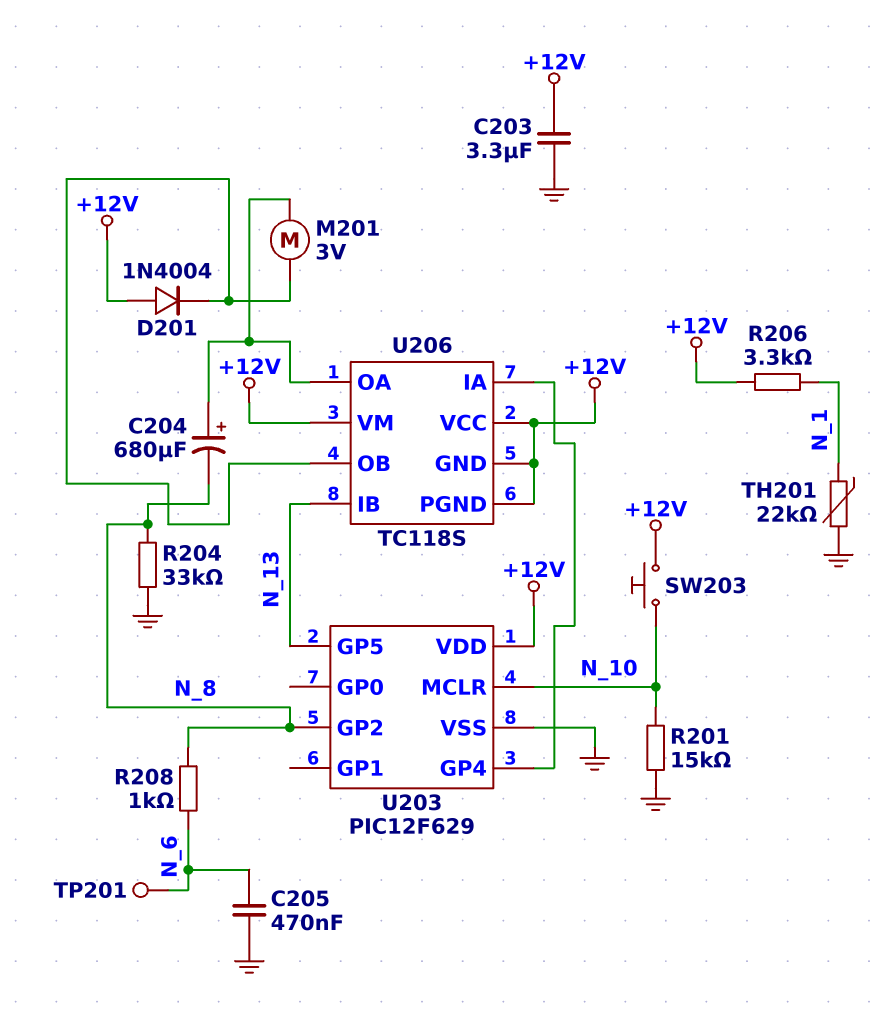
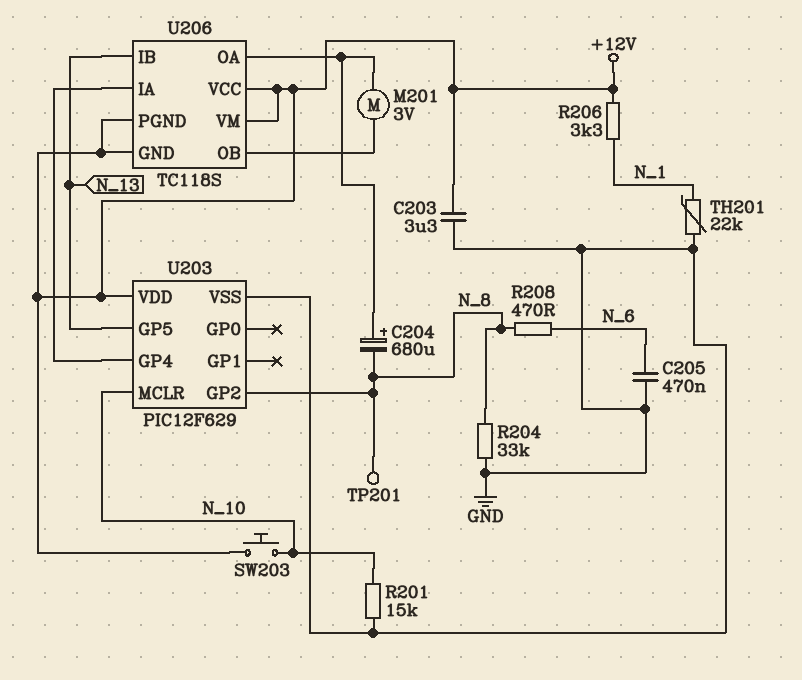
D201: diode 1N4004 (A +12V, K U206/OB) -> none
R208: 1k (N_6, N_8) -> 470 (N_6, N_8)
TP201: test point (N_6) -> test point (N_8)

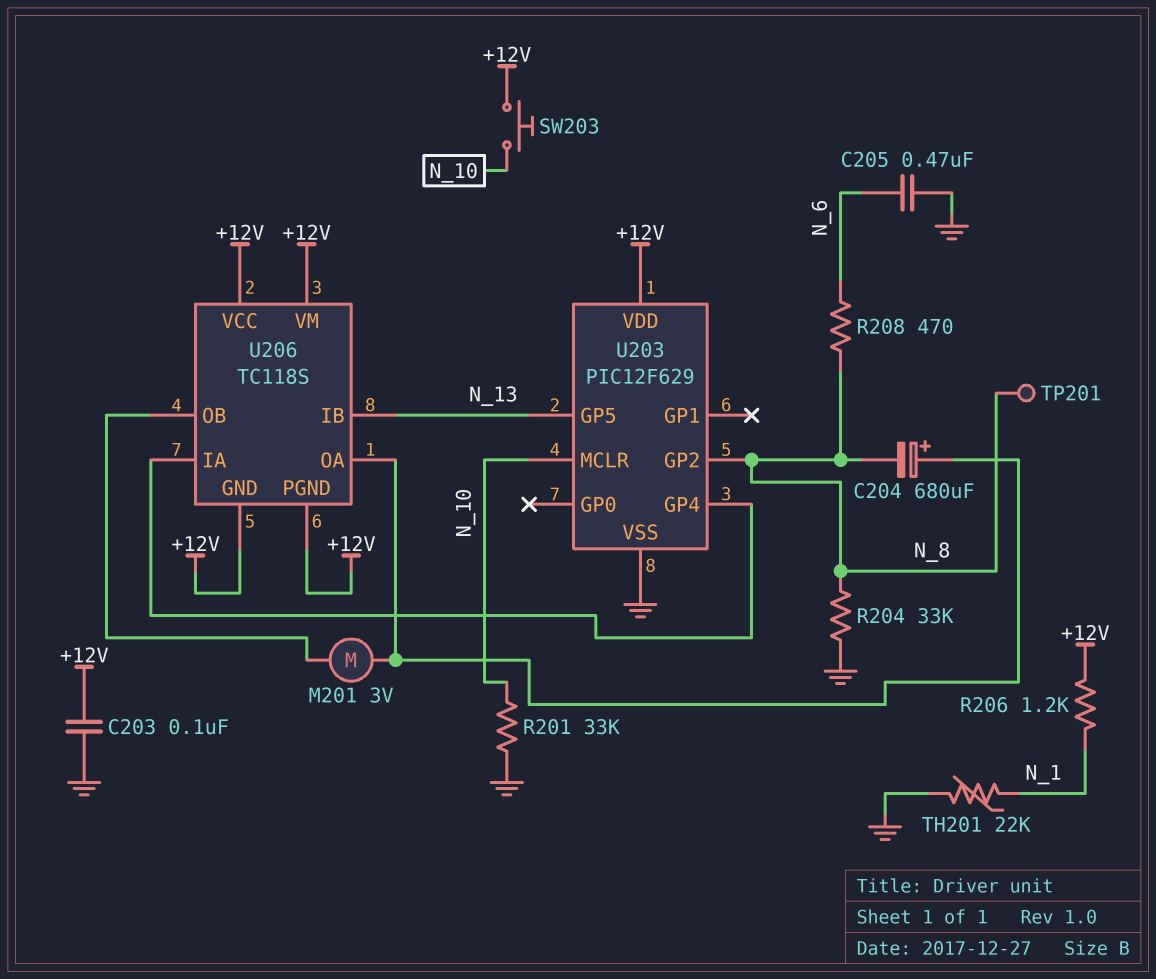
C203: 3.3uF (+12V, GND) -> 100nF (+12V, GND)
R201: 15k (GND, N_10) -> 33k (GND, N_10)
R206: 3.3k (+12V, N_1) -> 1.2k (+12V, N_1)

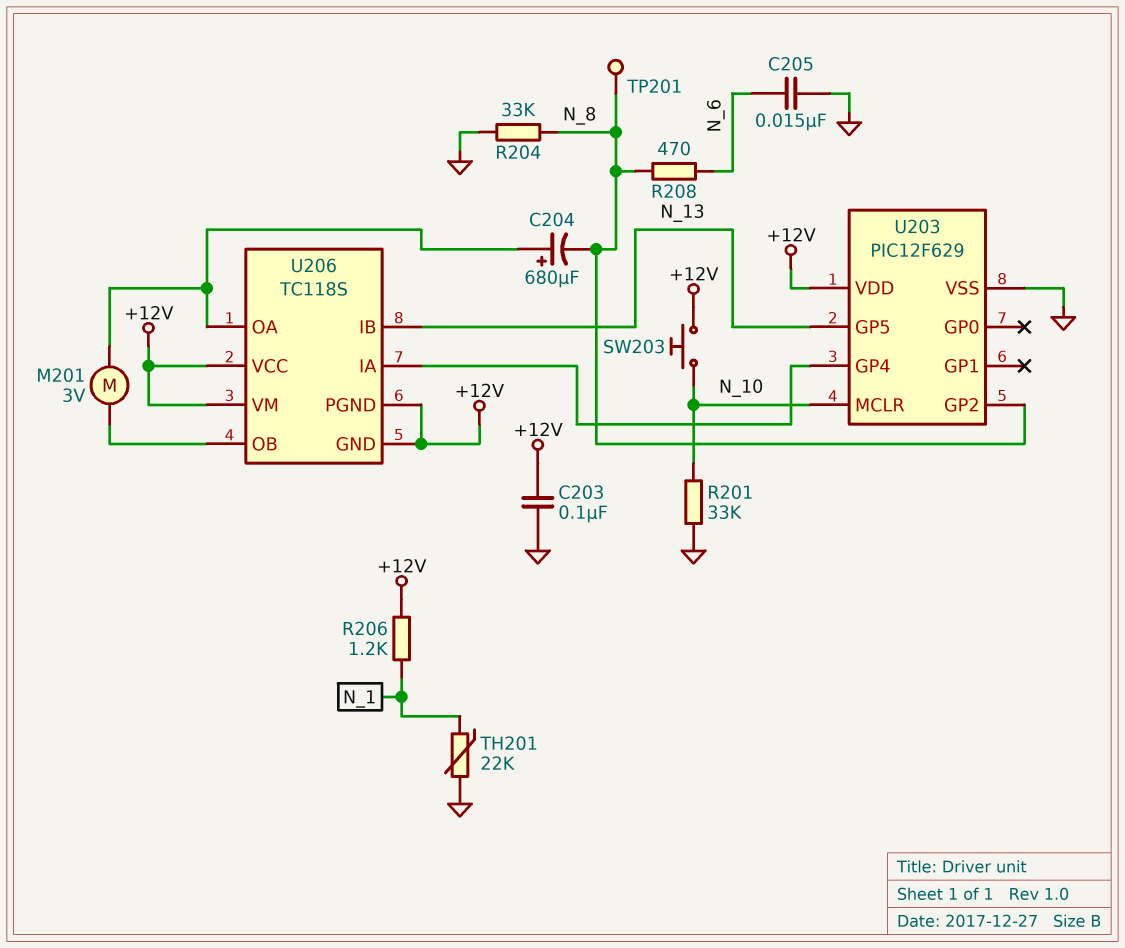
C205: 470nF (GND, N_6) -> 15nF (GND, N_6)

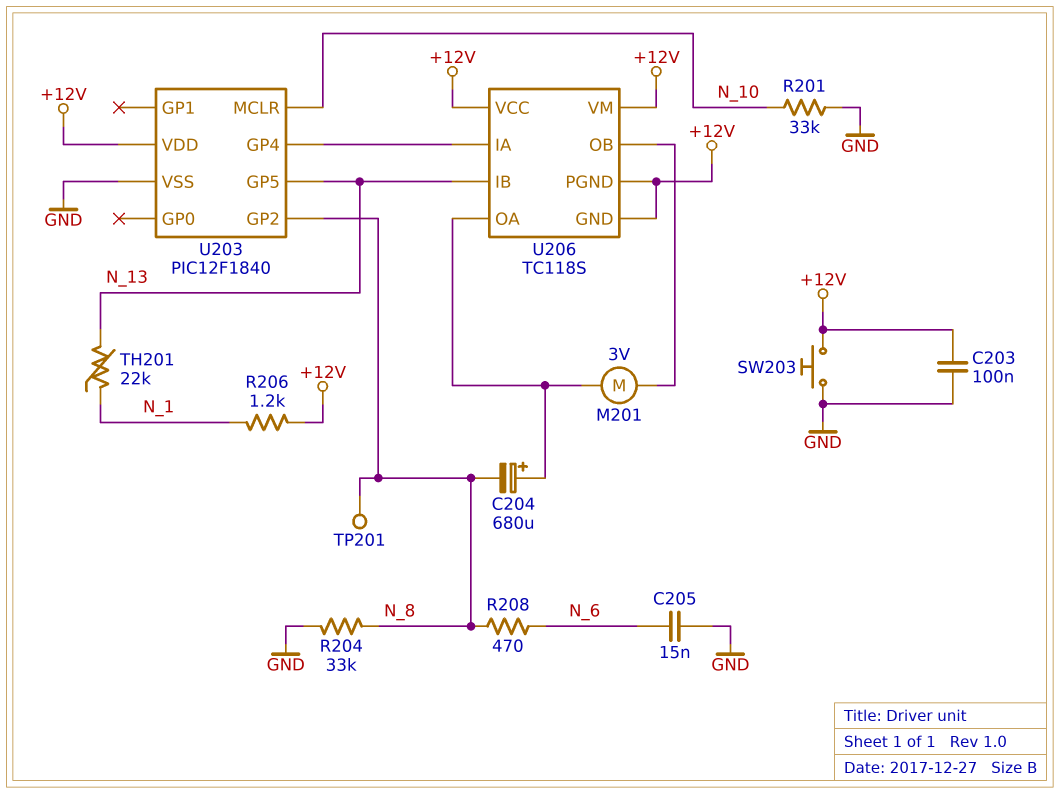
SW203: button (+12V, N_10) -> button (+12V, GND)
TH201: 22k (GND, N_1) -> 22k (N_1, N_13)
U203: PIC12F629 -> PIC12F1840

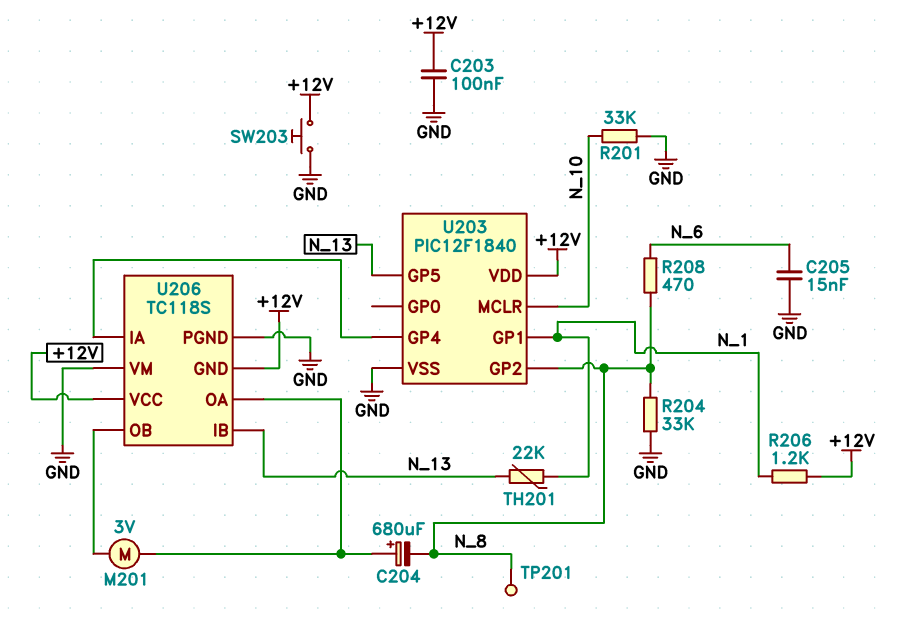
U203 pin GP1: none -> N_1
U206 pin PGND: +12V -> GND
U206 pin VM: +12V -> GND

